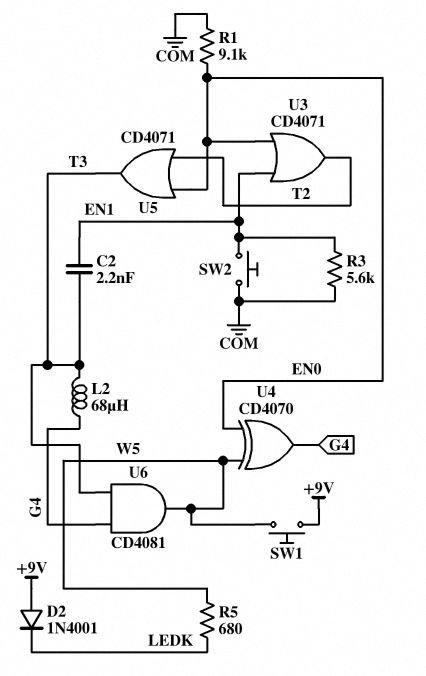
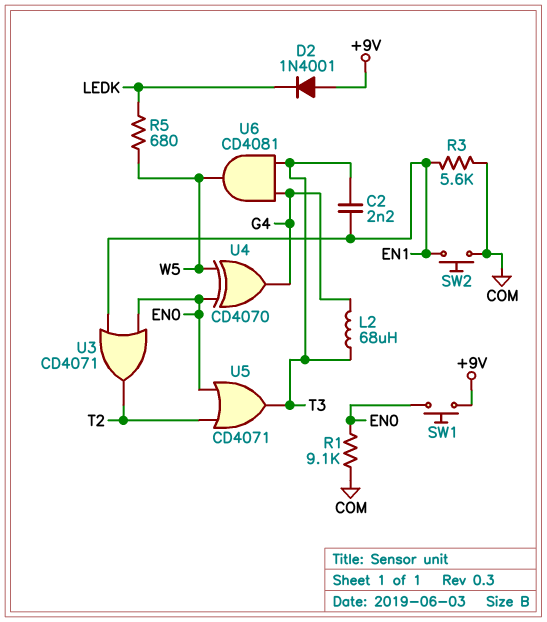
SW1: button (+9V, W5) -> button (+9V, EN0)

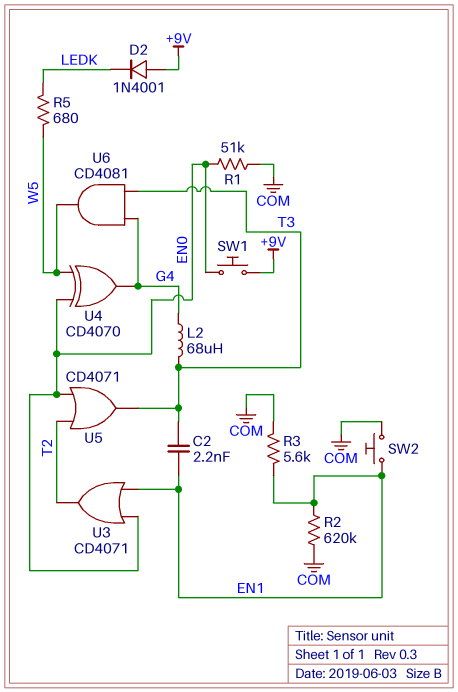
R1: 9.1k (COM, EN0) -> 51k (COM, EN0)
R2: none -> 620k (COM, EN1)

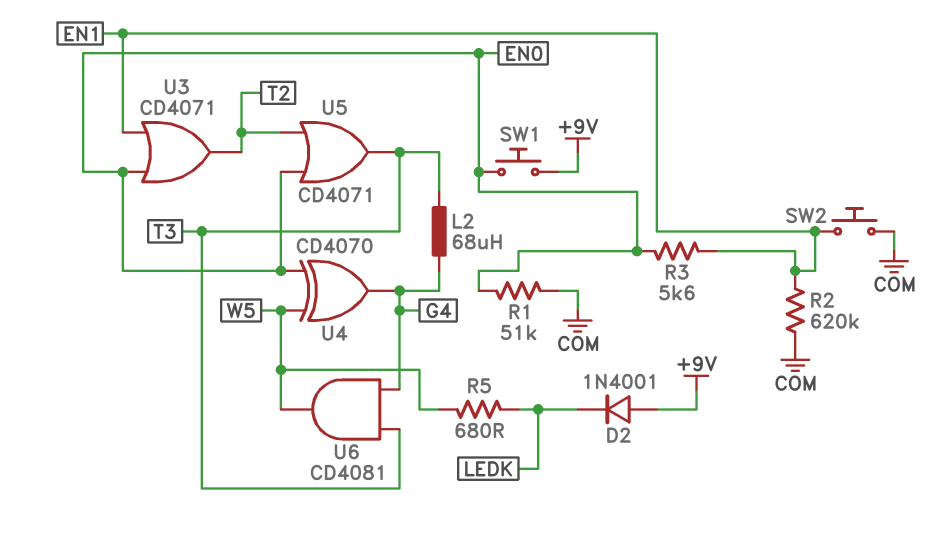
C2: 2.2nF (EN1, T3) -> none
R3: 5.6k (COM, EN1) -> 5.6k (EN0, EN1)

